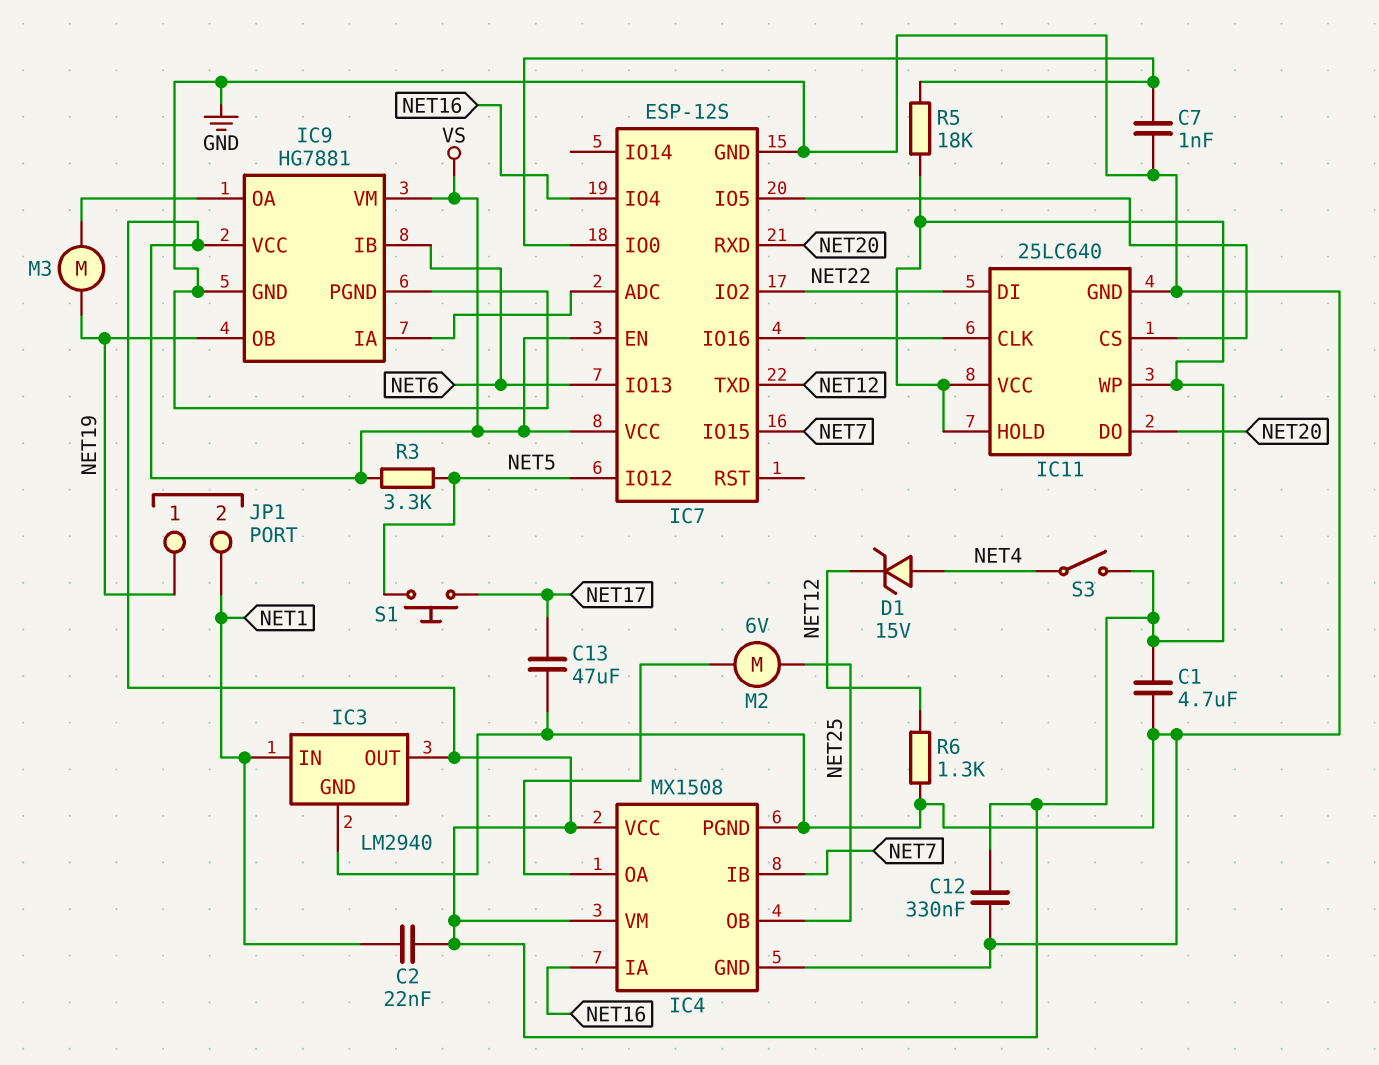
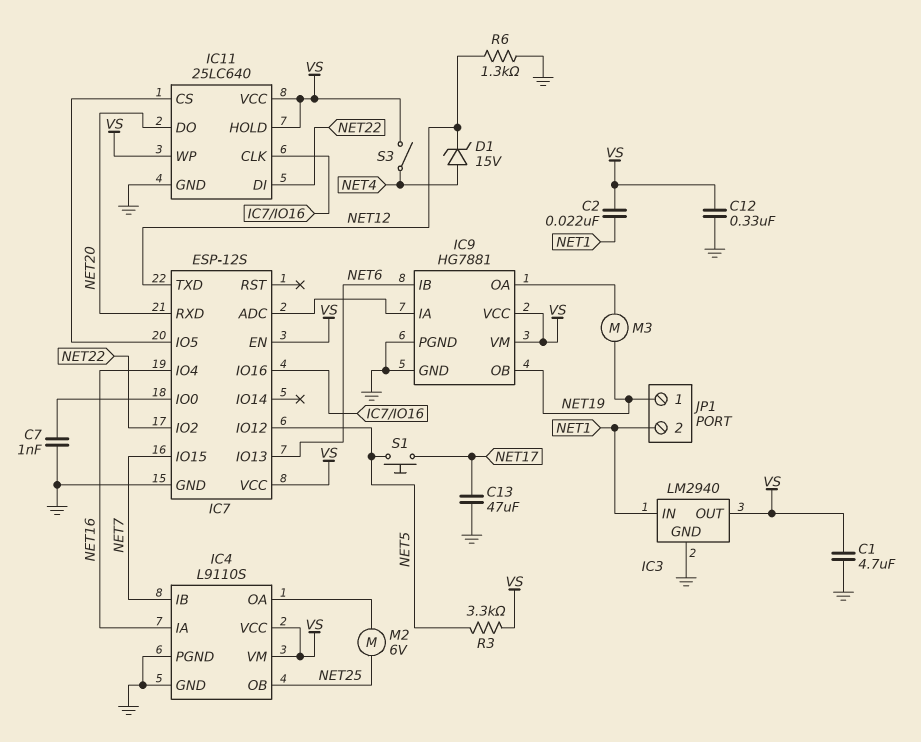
IC4: MX1508 -> L9110S
R5: 18k (IC7/IO0, VS) -> none

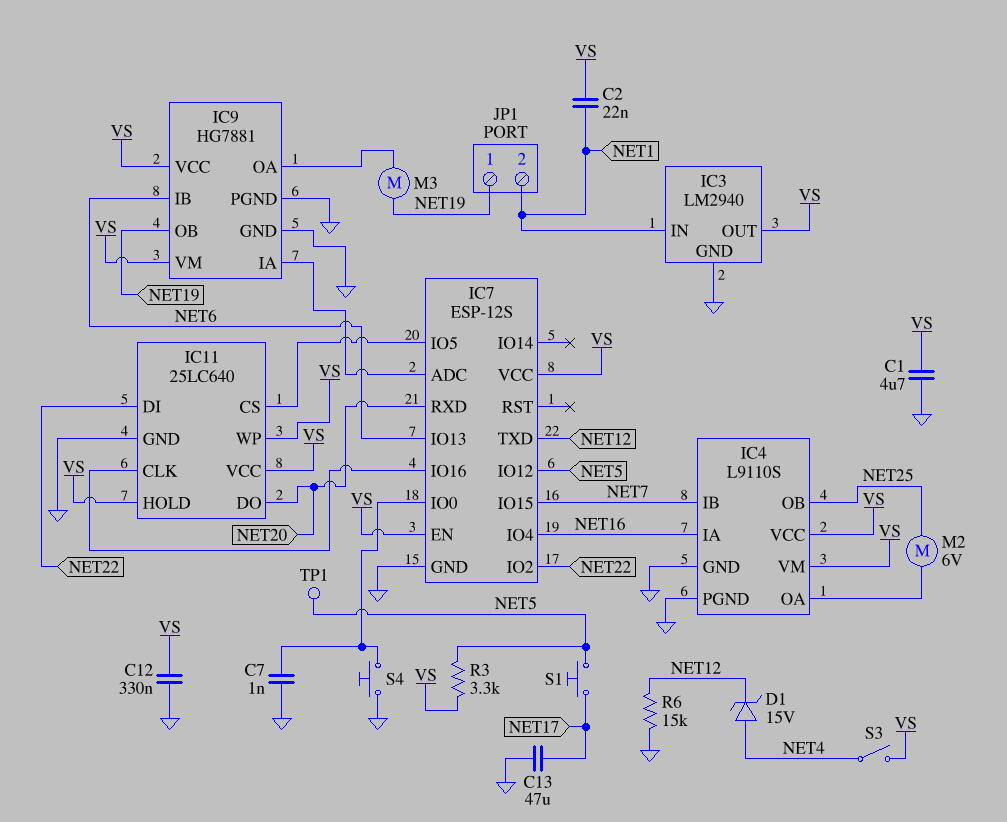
R6: 1.3k (GND, NET12) -> 15k (GND, NET12)
S4: none -> button (GND, IC7/IO0)
TP1: none -> test point (NET5)

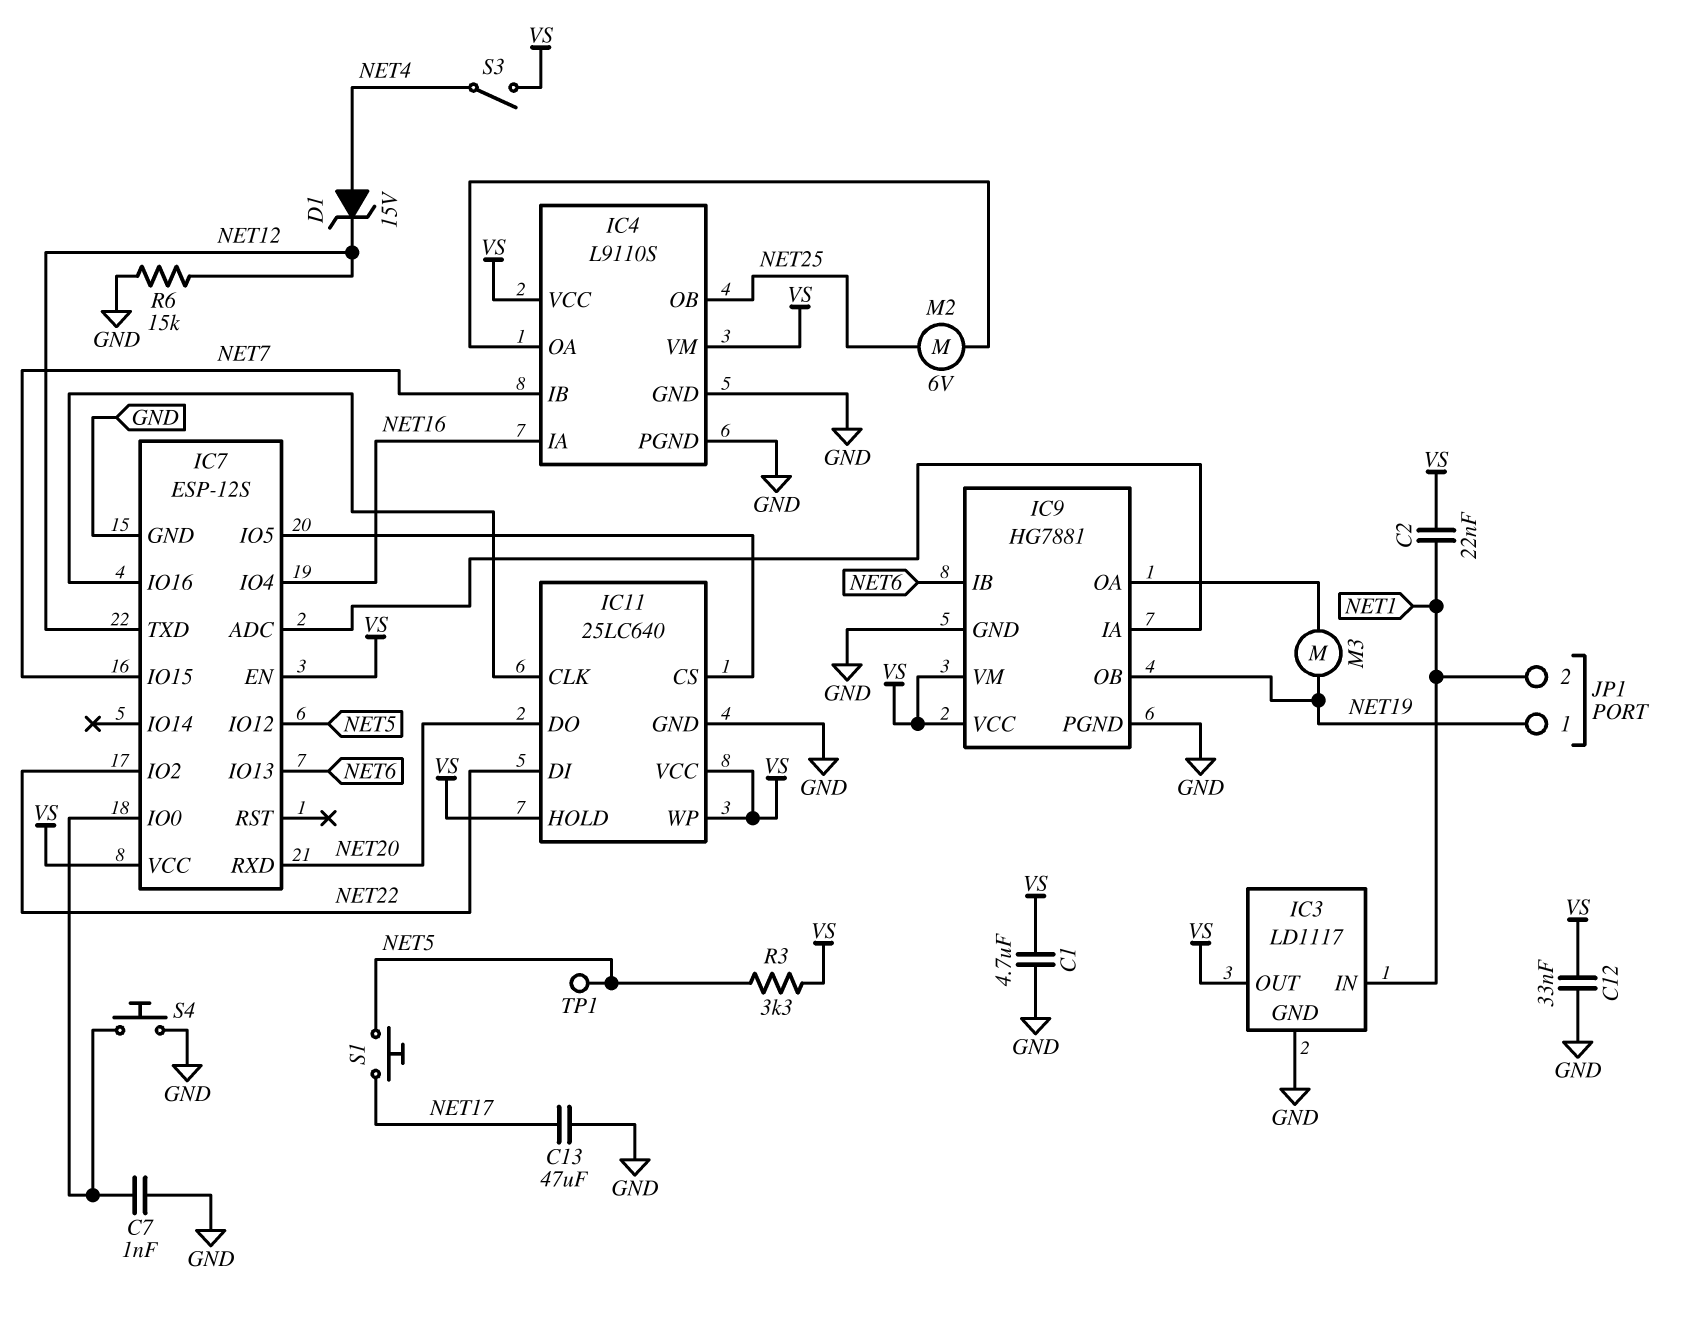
C12: 330nF (GND, VS) -> 33nF (GND, VS)
IC3: LM2940 -> LD1117

